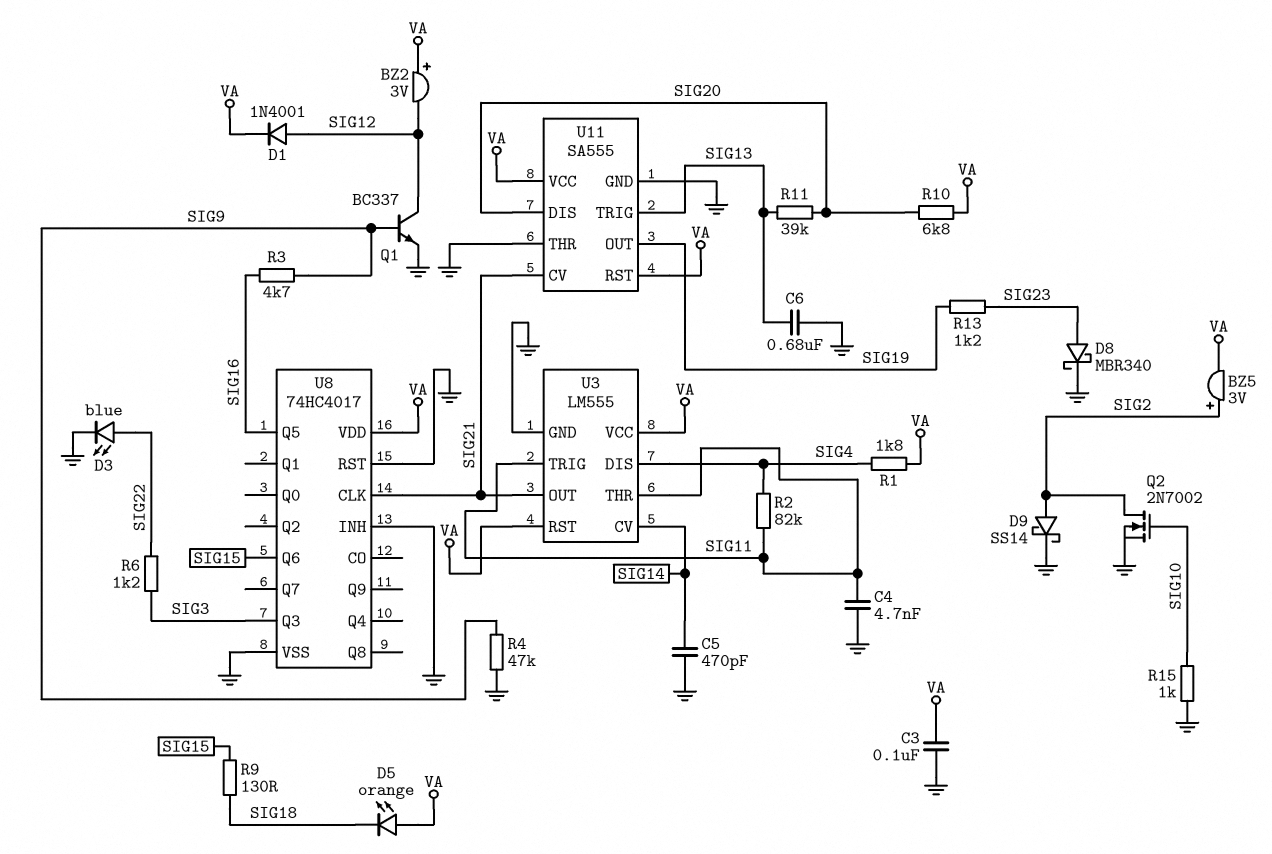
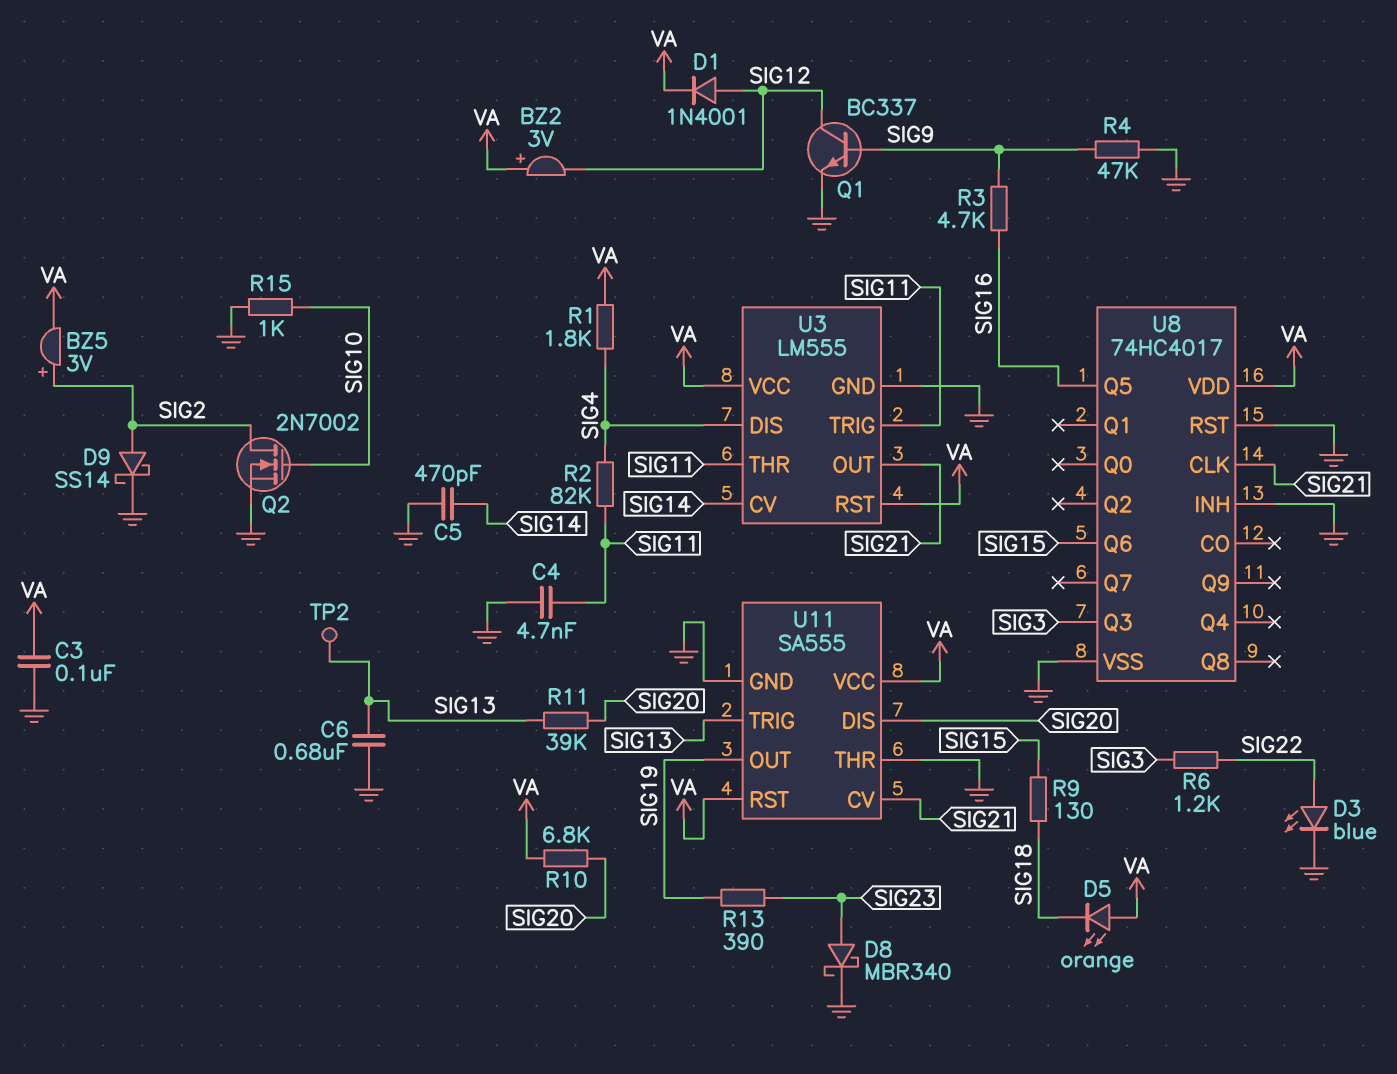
R13: 1.2k (SIG19, SIG23) -> 390 (SIG19, SIG23)
TP2: none -> test point (SIG13)

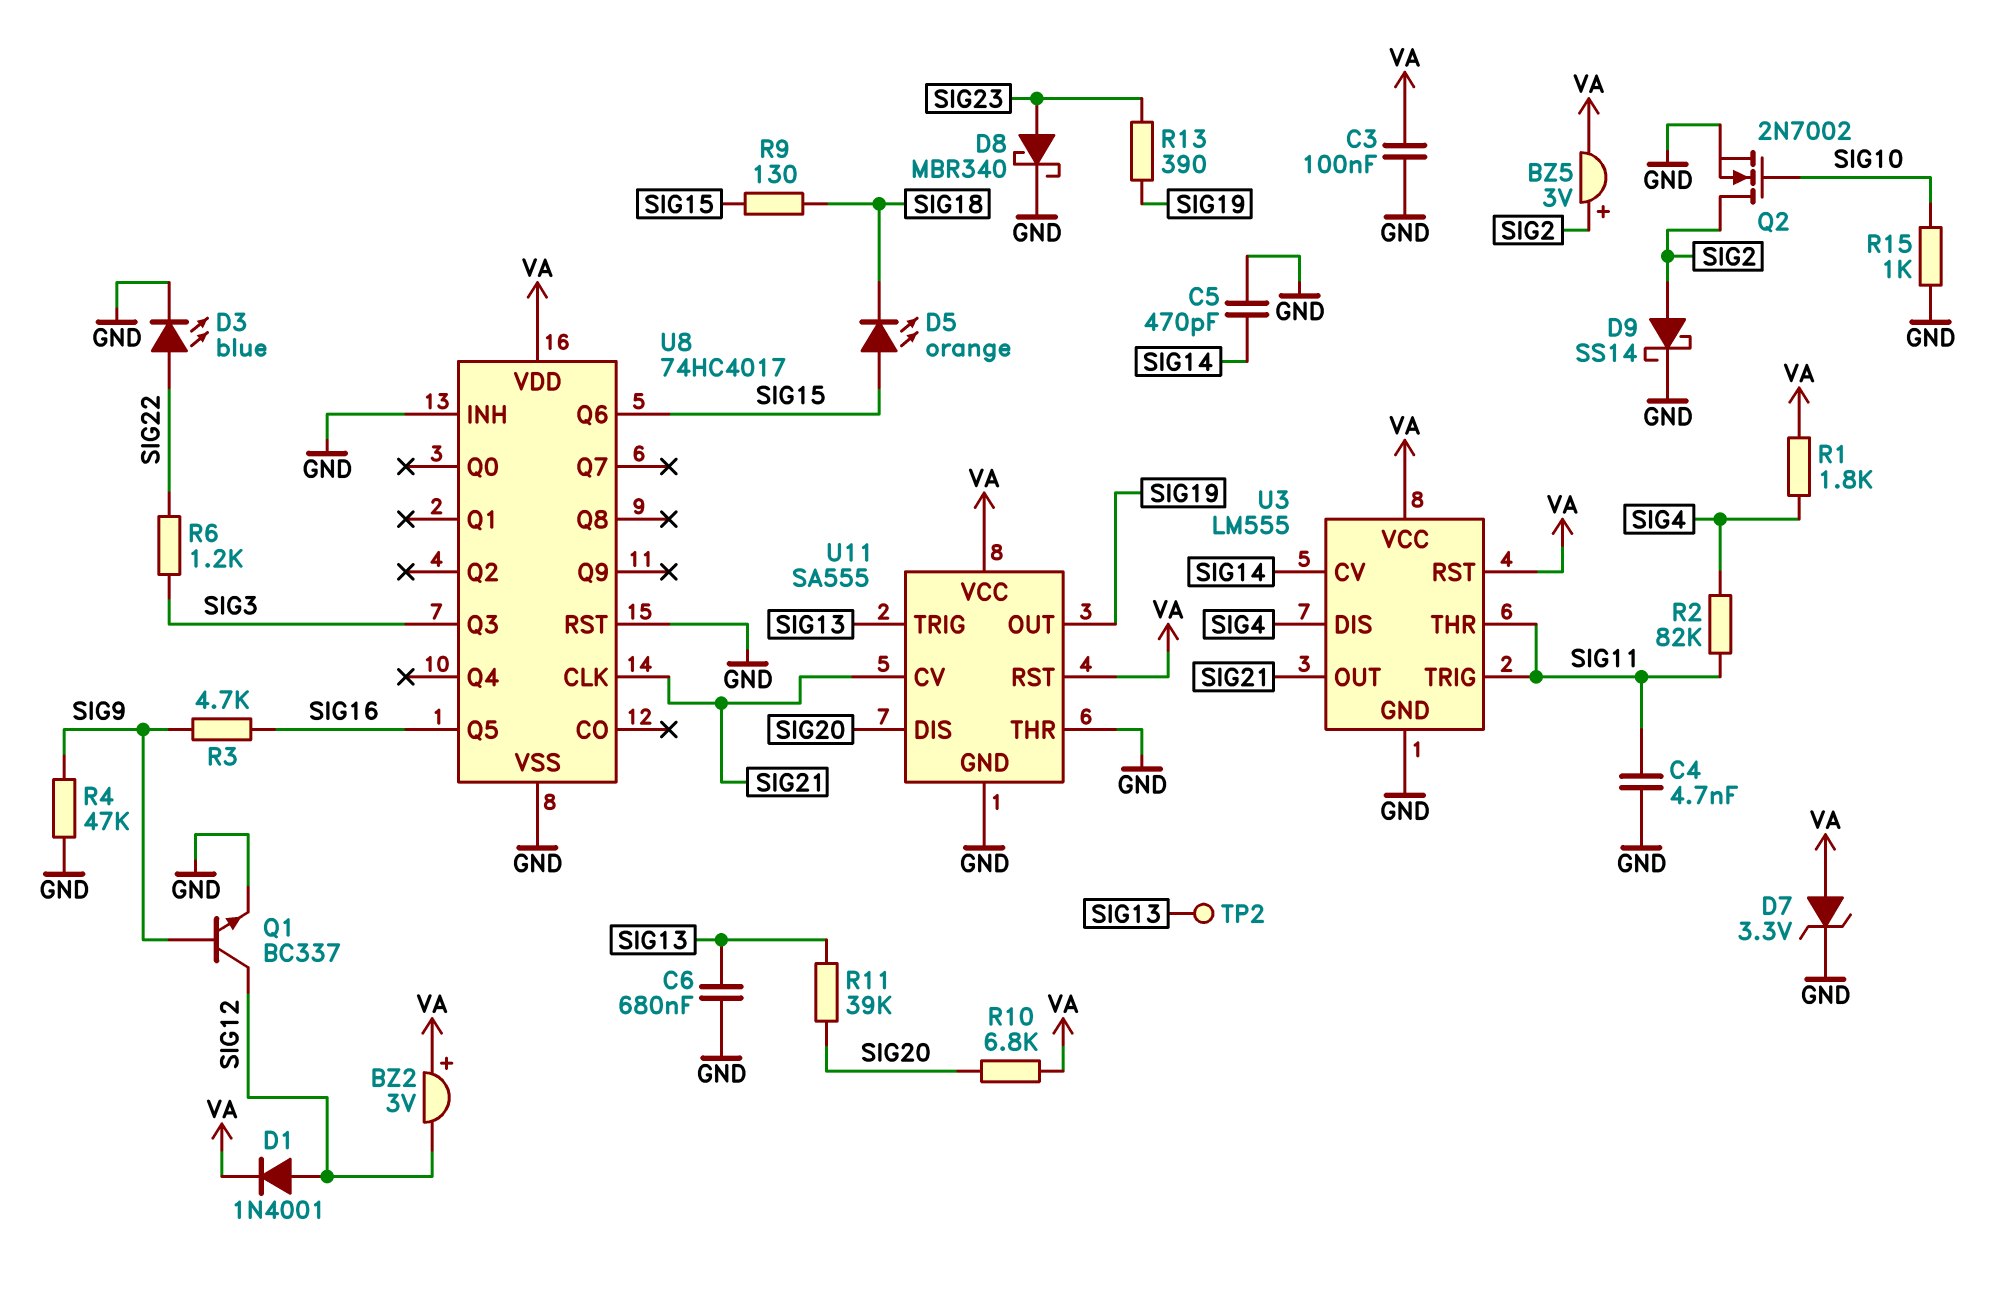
D5: LED orange (A VA, K SIG18) -> LED orange (A SIG15, K SIG18)
D7: none -> zener 3.3V (A VA, K GND)

